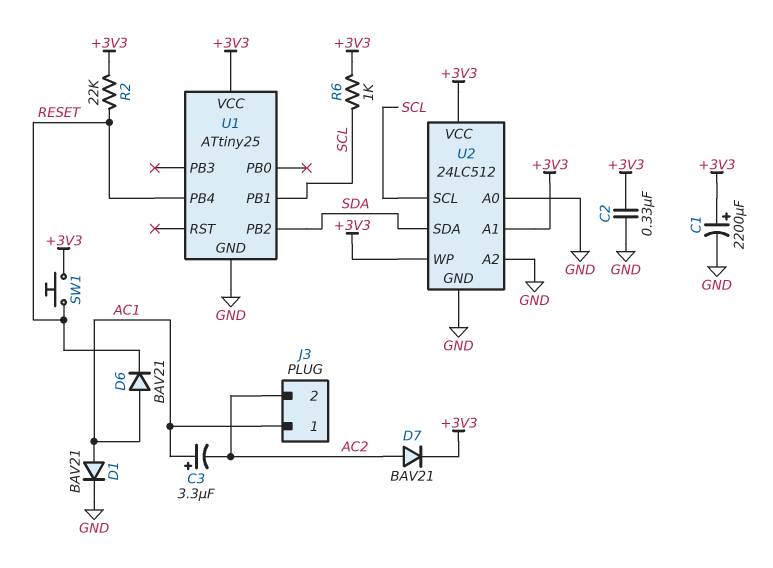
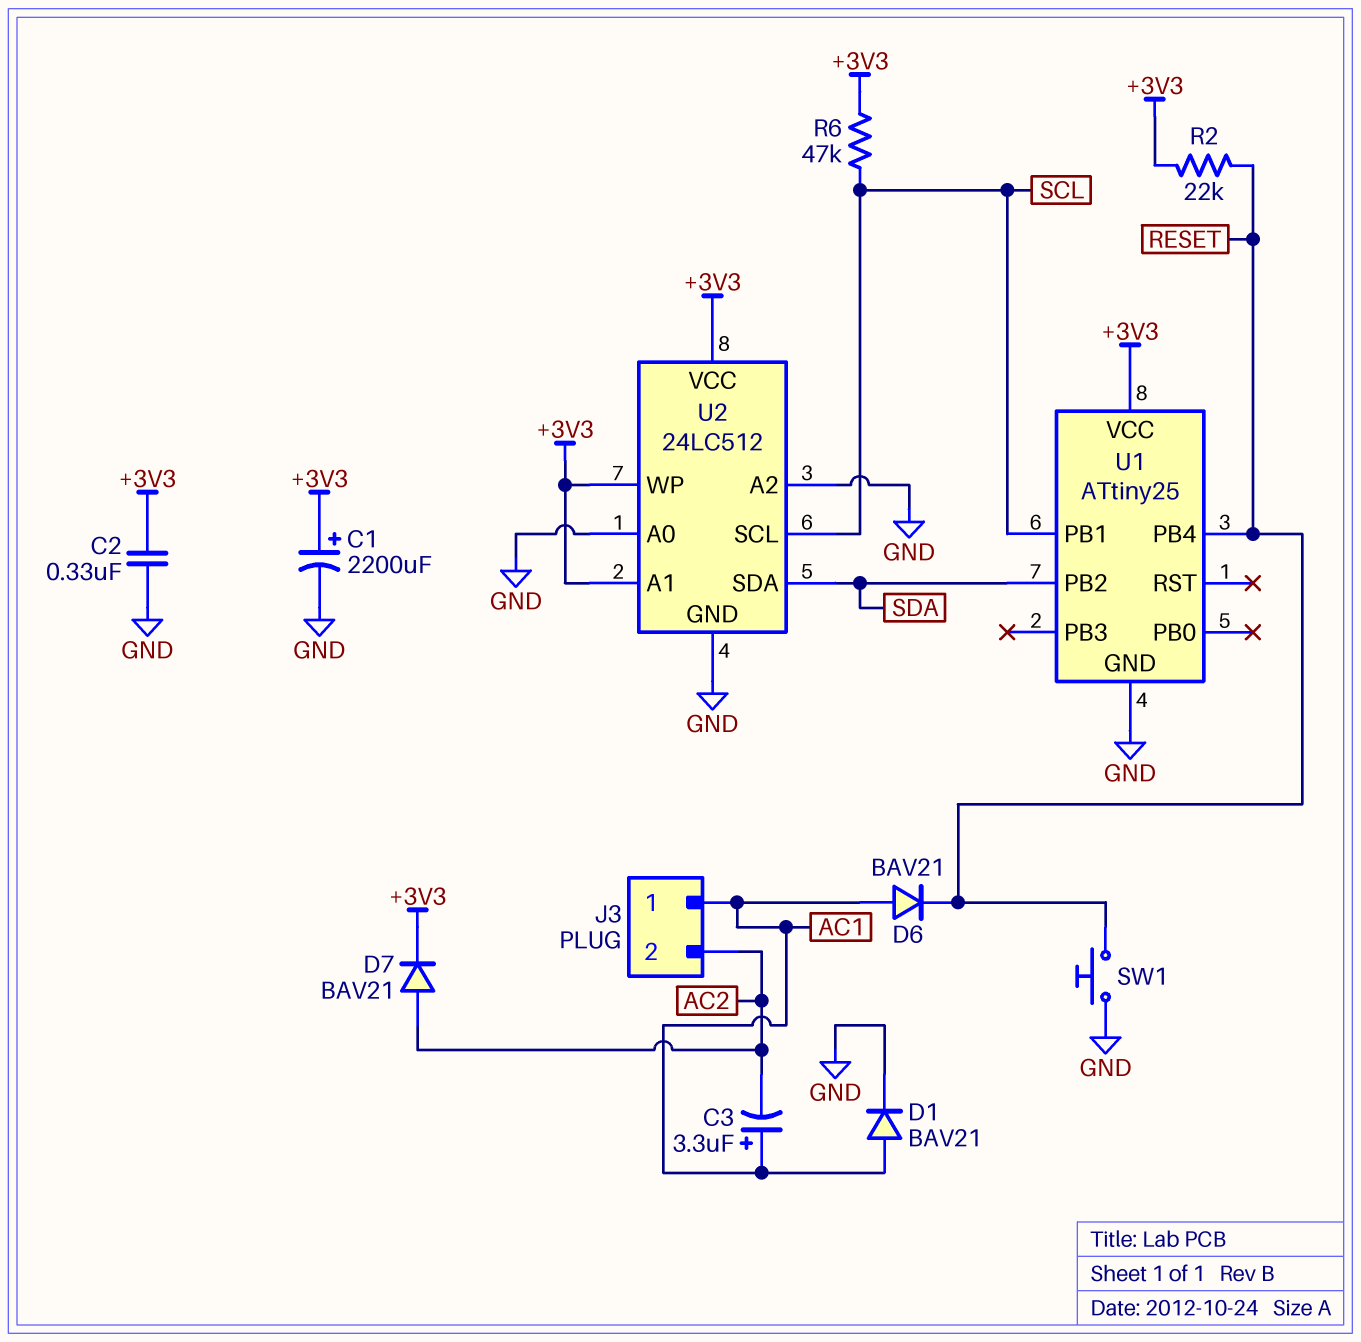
R6: 1k (+3V3, SCL) -> 47k (+3V3, SCL)
SW1: button (+3V3, RESET) -> button (GND, RESET)

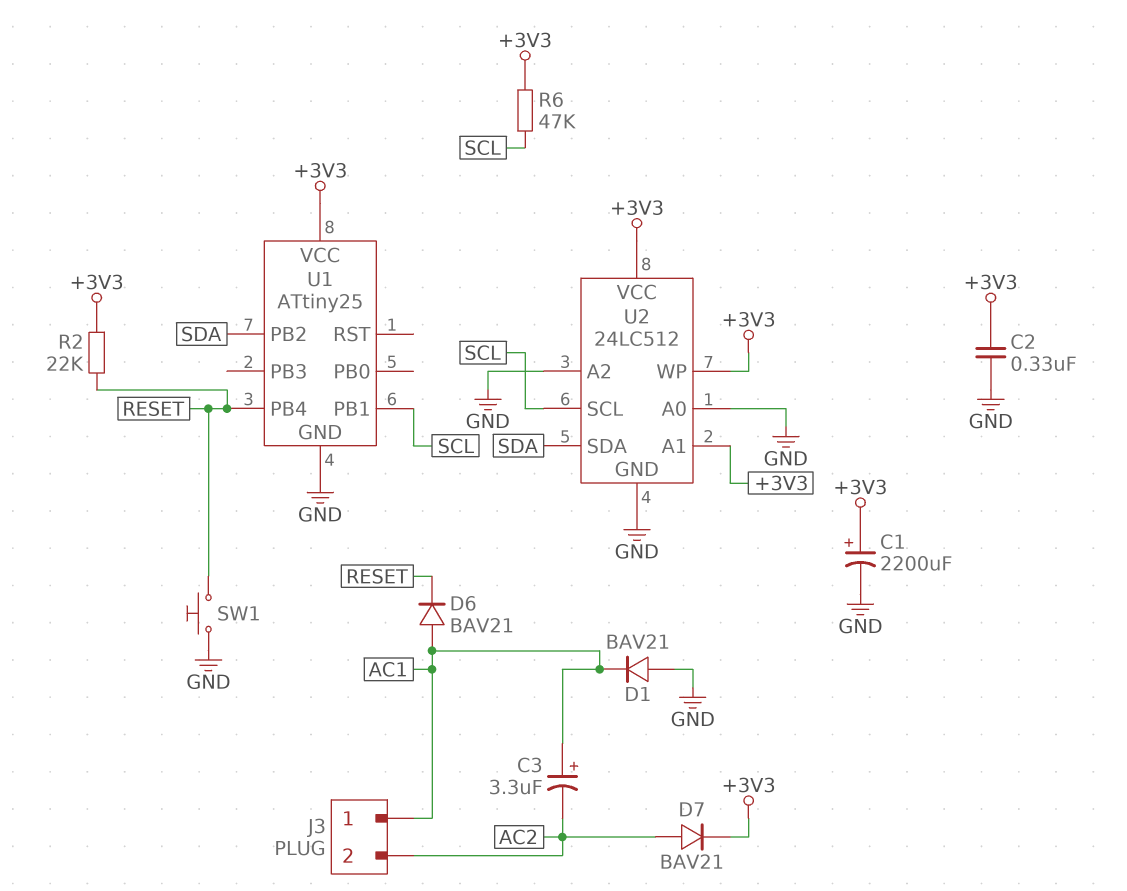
D1: diode BAV21 (A AC1, K GND) -> diode BAV21 (A GND, K AC1)

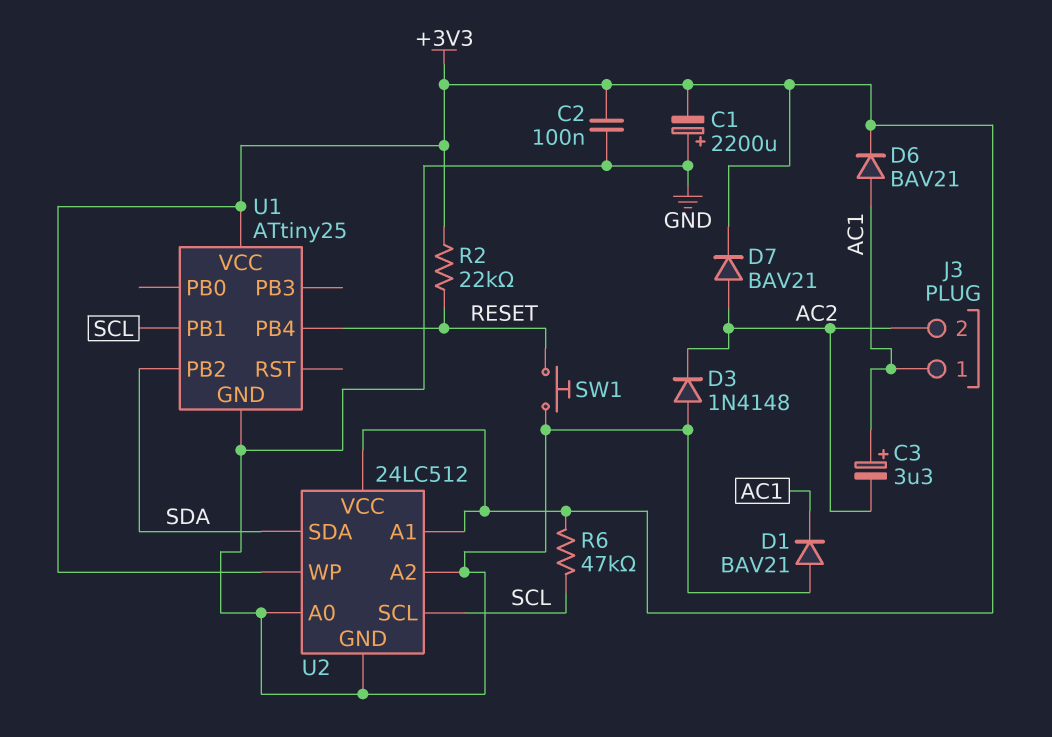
C1: 2200uF (plus +3V3, minus GND) -> 2200uF (plus GND, minus +3V3)
C2: 330nF (+3V3, GND) -> 100nF (+3V3, GND)
D3: none -> diode 1N4148 (A GND, K AC2)
D6: diode BAV21 (A AC1, K RESET) -> diode BAV21 (A AC1, K +3V3)

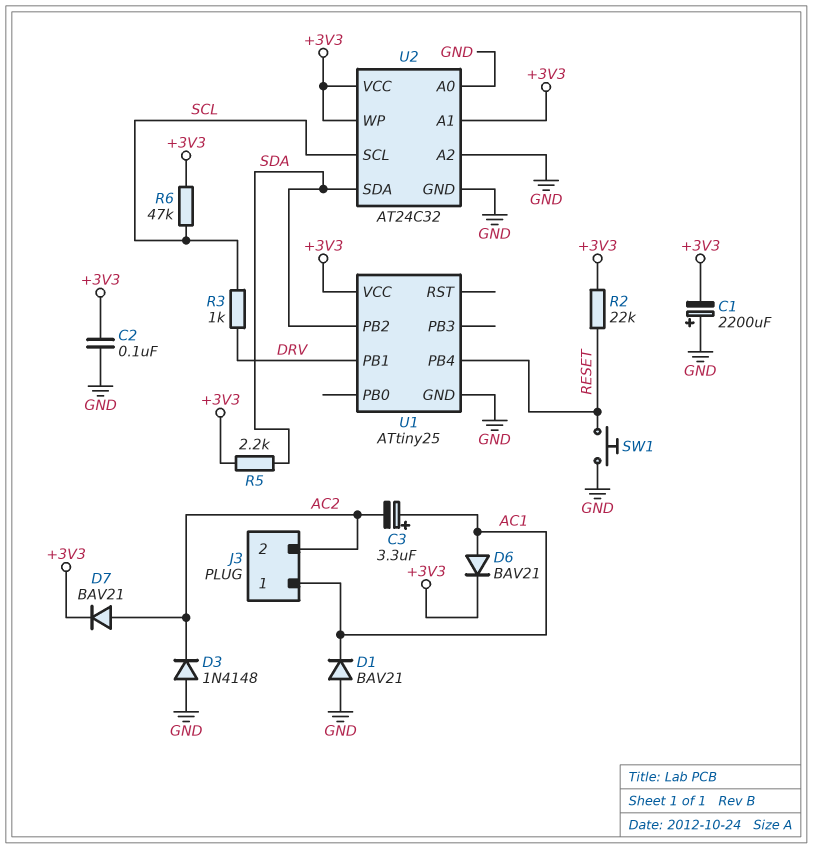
R3: none -> 1k (DRV, SCL)
R5: none -> 2.2k (+3V3, SDA)
U1 pin PB1: SCL -> DRV
U2: 24LC512 -> AT24C32

